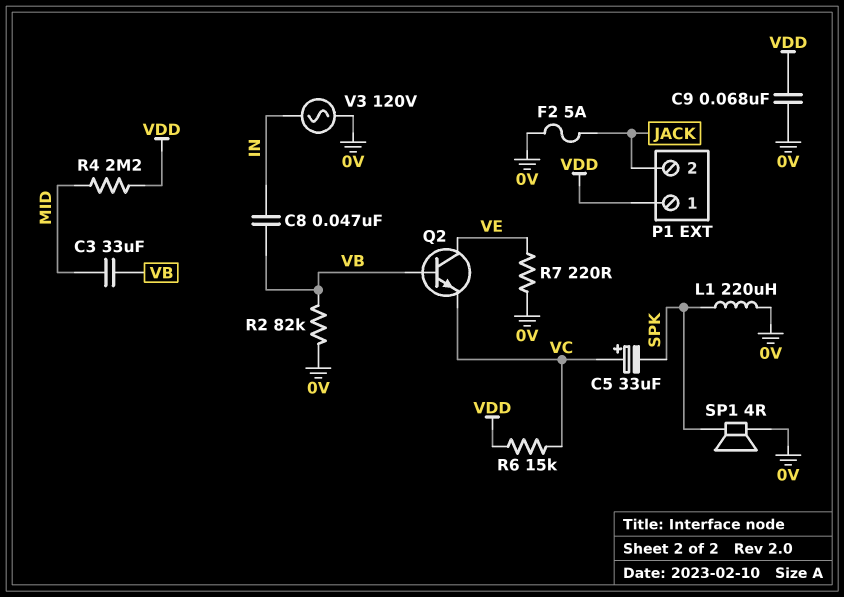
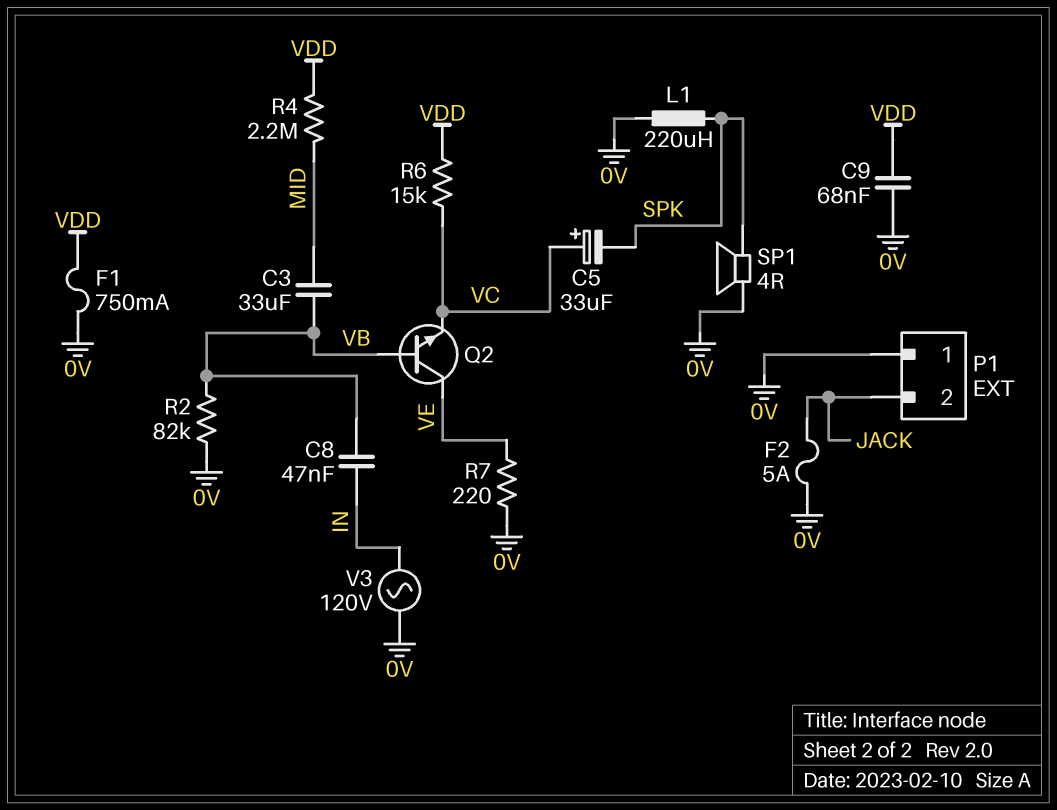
F1: none -> 750mA (0V, VDD)
P1 pin 1: VDD -> 0V

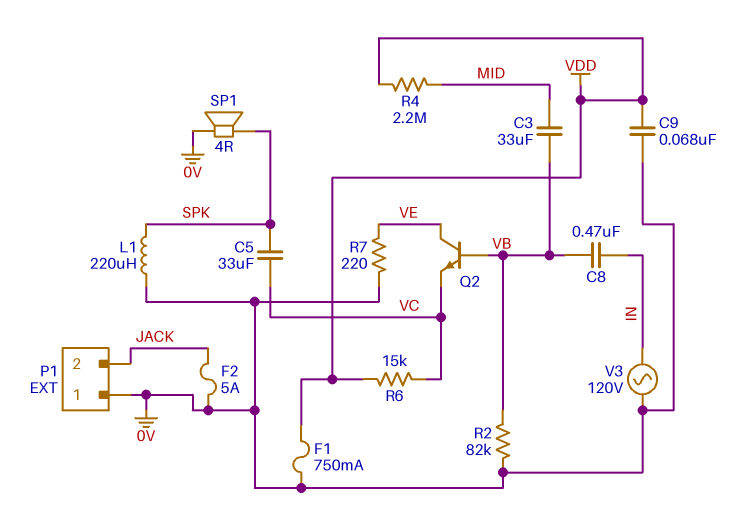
C5: 33uF (plus VC, minus SPK) -> 33uF (SPK, VC)
C8: 47nF (IN, VB) -> 470nF (IN, VB)

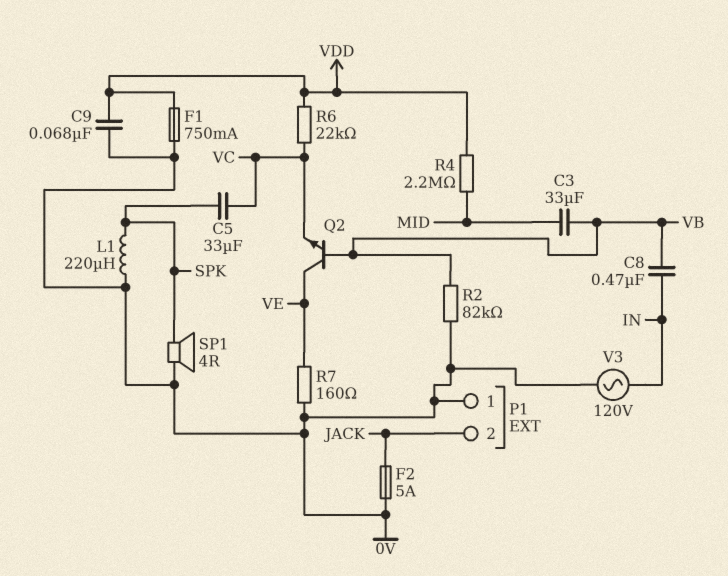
R6: 15k (VC, VDD) -> 22k (VC, VDD)
R7: 220 (0V, VE) -> 160 (0V, VE)

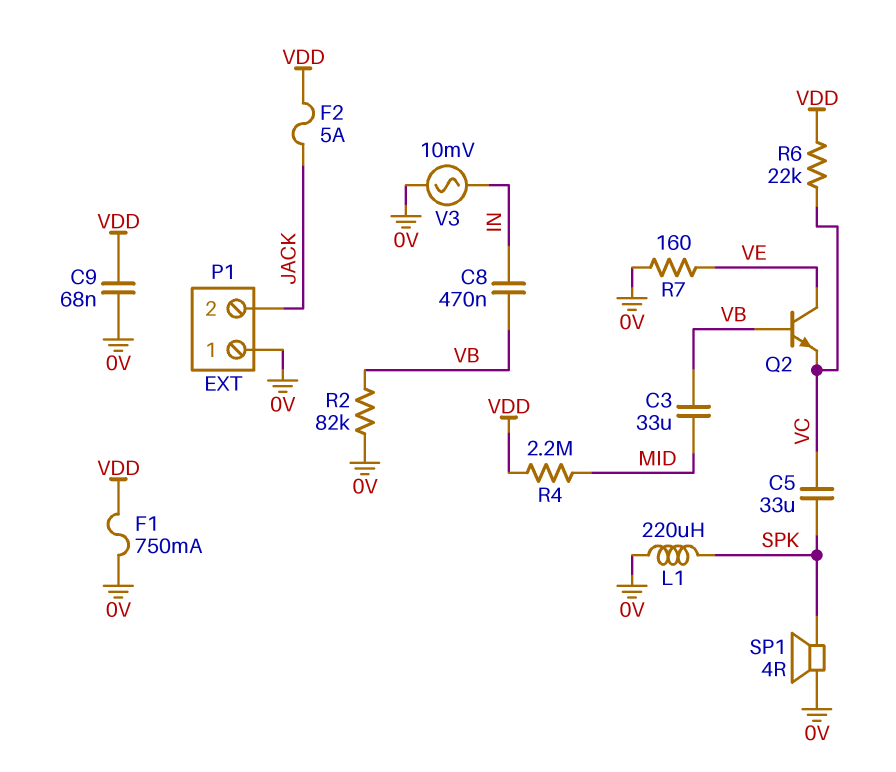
F2: 5A (0V, JACK) -> 5A (JACK, VDD)
V3: AC 120V (0V, IN) -> AC 10mV (0V, IN)

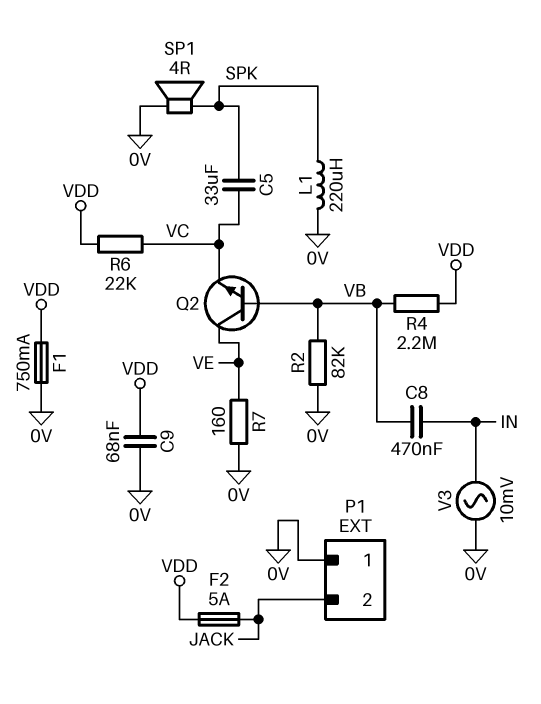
C3: 33uF (MID, VB) -> none
R4: 2.2M (MID, VDD) -> 2.2M (VB, VDD)

